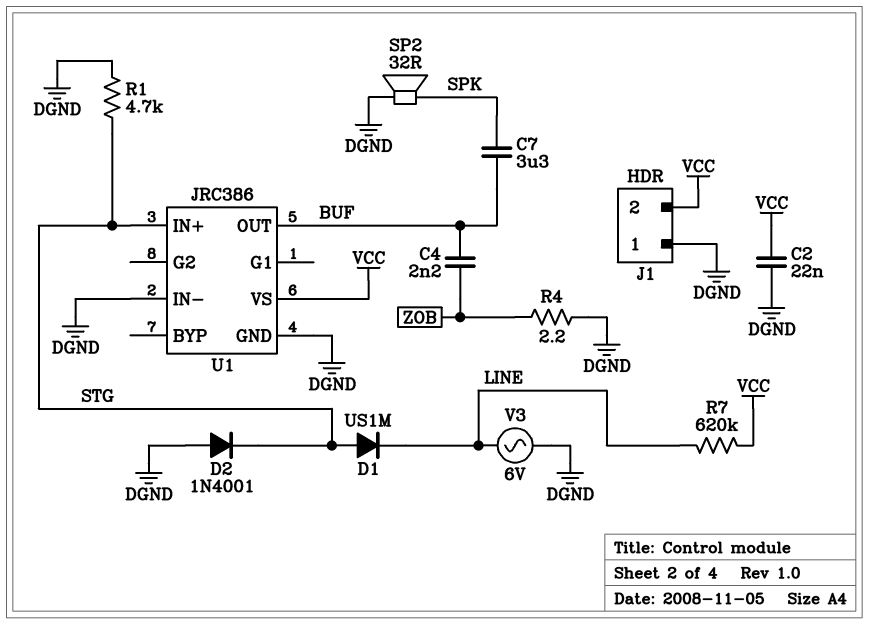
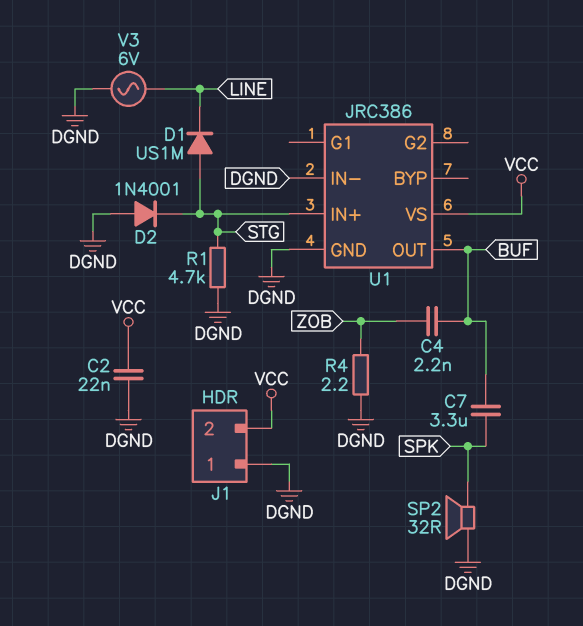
R7: 620k (LINE, VCC) -> none

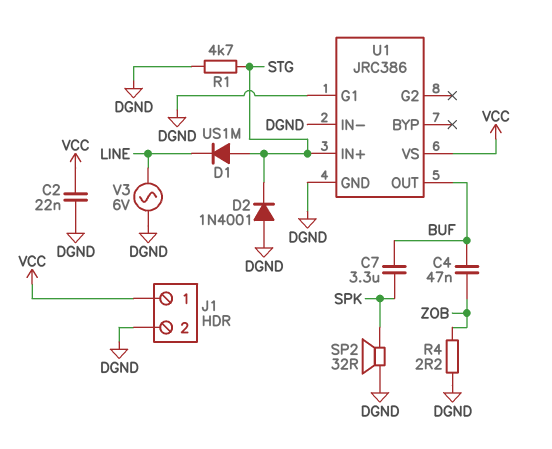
C4: 2.2nF (BUF, ZOB) -> 47nF (BUF, ZOB)
J1 pin 1: DGND -> VCC
J1 pin 2: VCC -> DGND
U1 pin G1: none -> DGND

